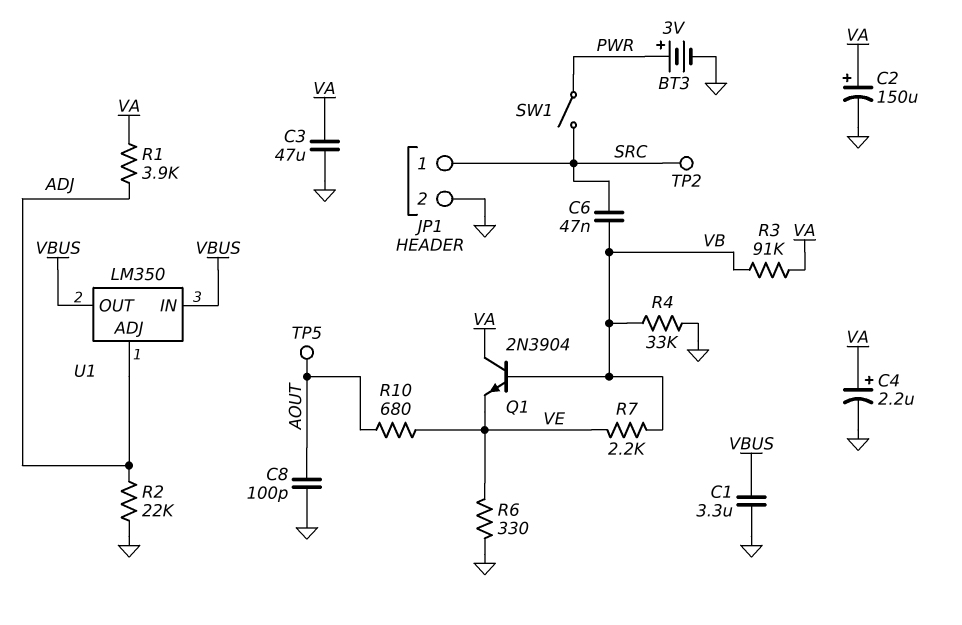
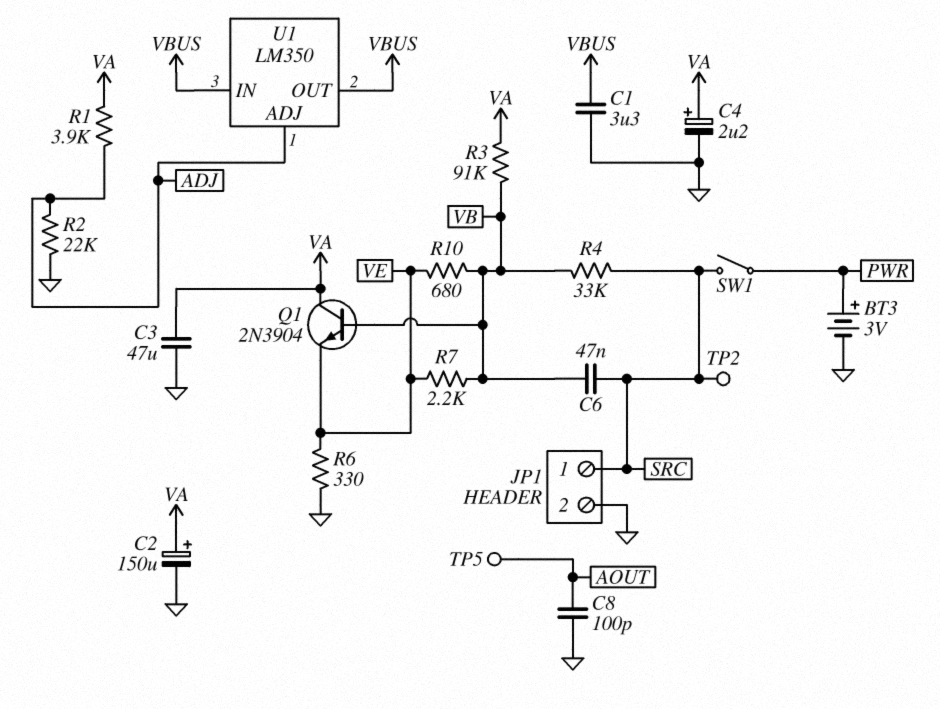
R4: 33k (GND, VB) -> 33k (SRC, VB)
R10: 680 (AOUT, VE) -> 680 (VB, VE)

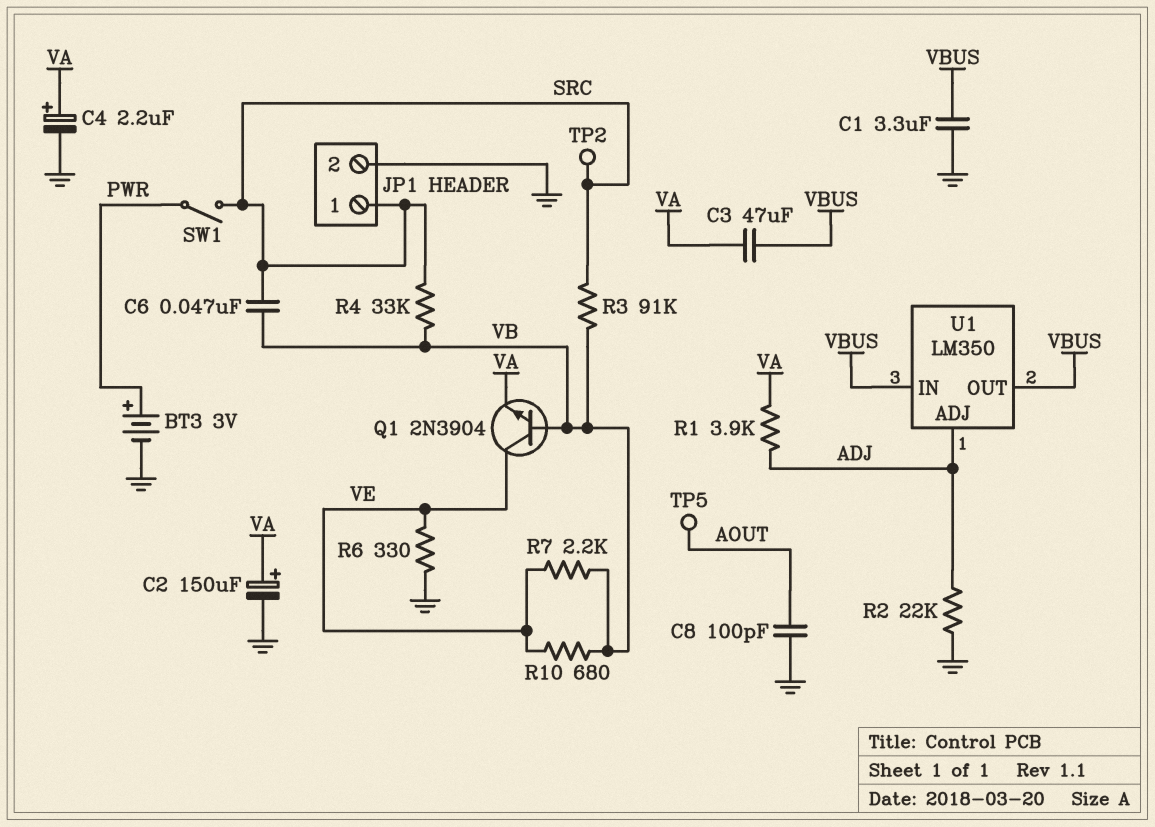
C3: 47uF (GND, VA) -> 47uF (VA, VBUS)
Q1: NPN 2N3904 (B VB, C VA, E VE) -> NPN 2N3904 (B VB, C VE, E VA)
R3: 91k (VA, VB) -> 91k (SRC, VB)

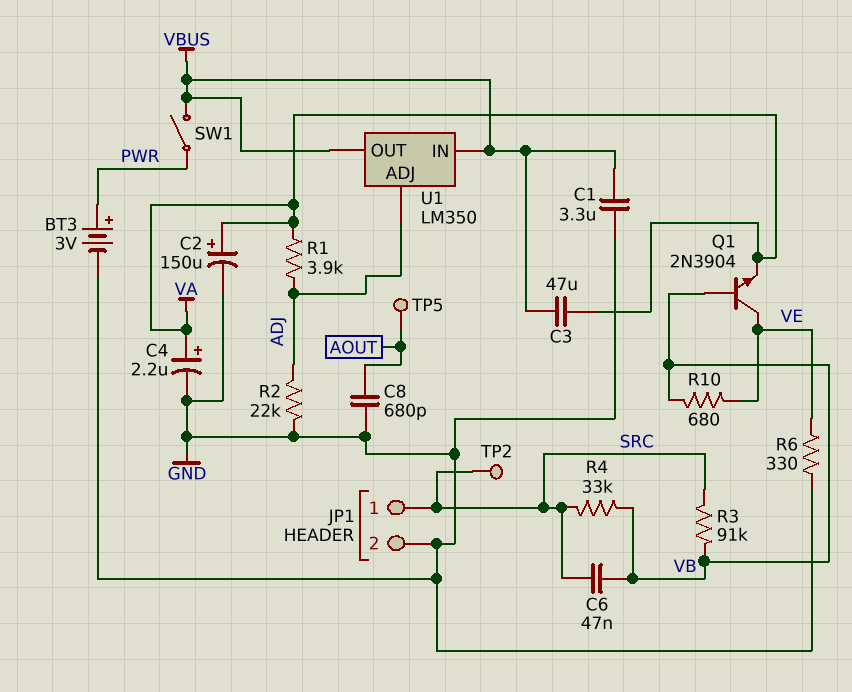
C8: 100pF (AOUT, GND) -> 680pF (AOUT, GND)
R7: 2.2k (VB, VE) -> none
SW1: switch (PWR, SRC) -> switch (PWR, VBUS)

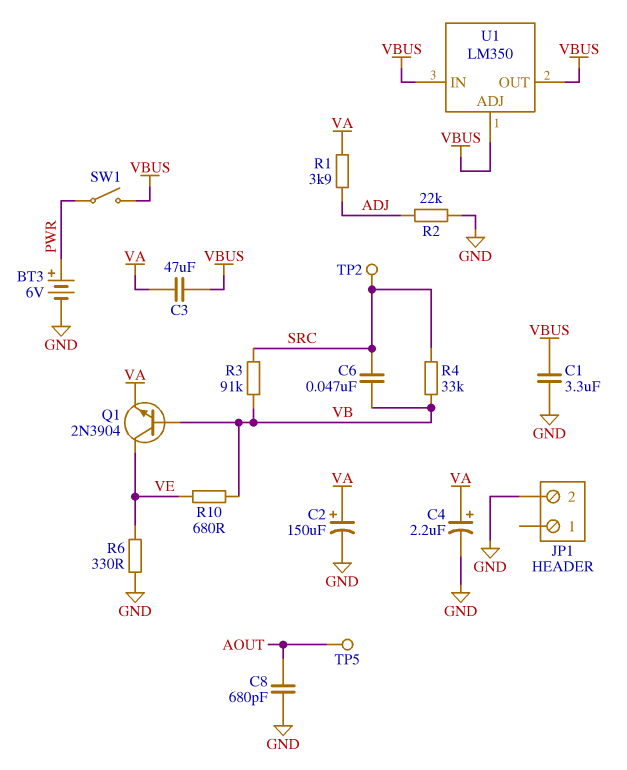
BT3: 3V (plus PWR, minus GND) -> 6V (plus PWR, minus GND)
JP1 pin 1: SRC -> none
U1 pin ADJ: ADJ -> VBUS

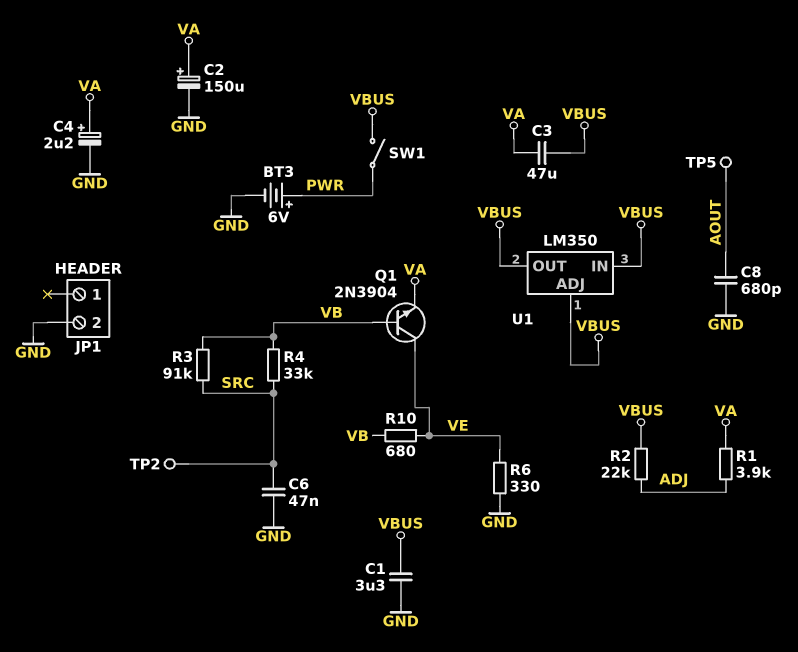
C6: 47nF (SRC, VB) -> 47nF (GND, SRC)
R2: 22k (ADJ, GND) -> 22k (ADJ, VBUS)

